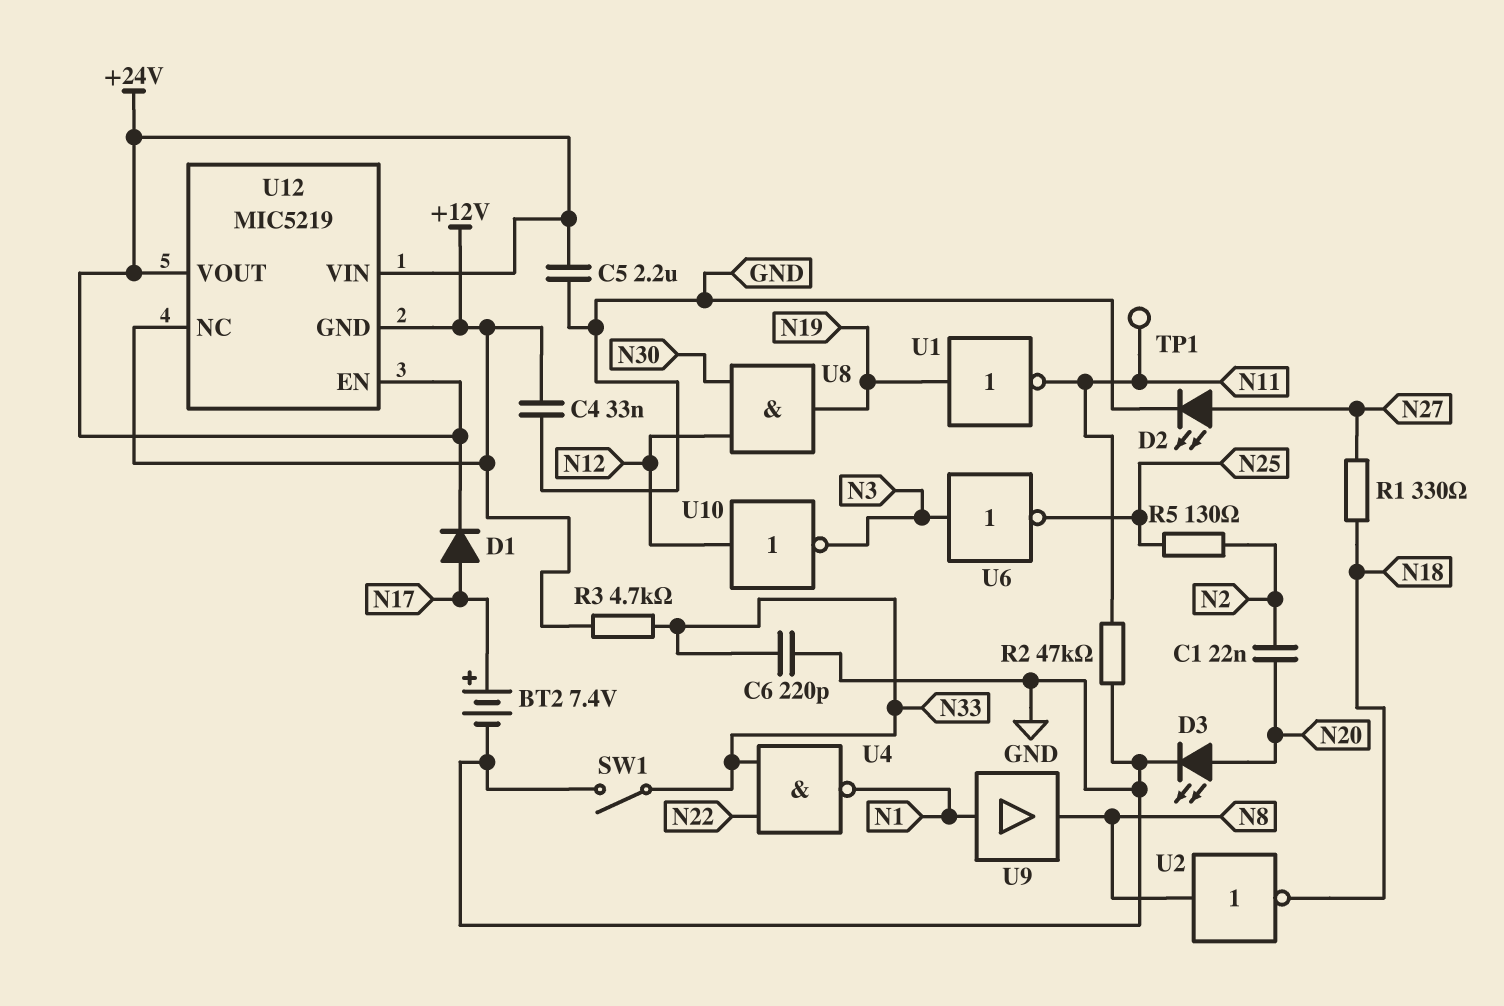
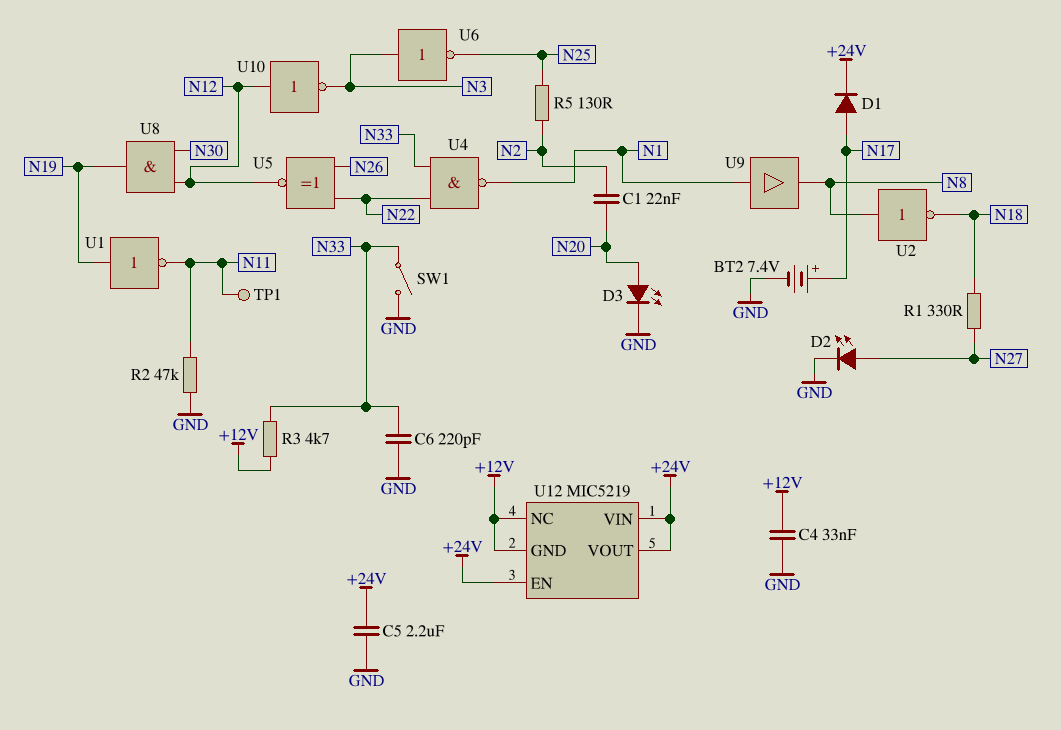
U5: none -> XNOR (in N22, in N26, out N12)

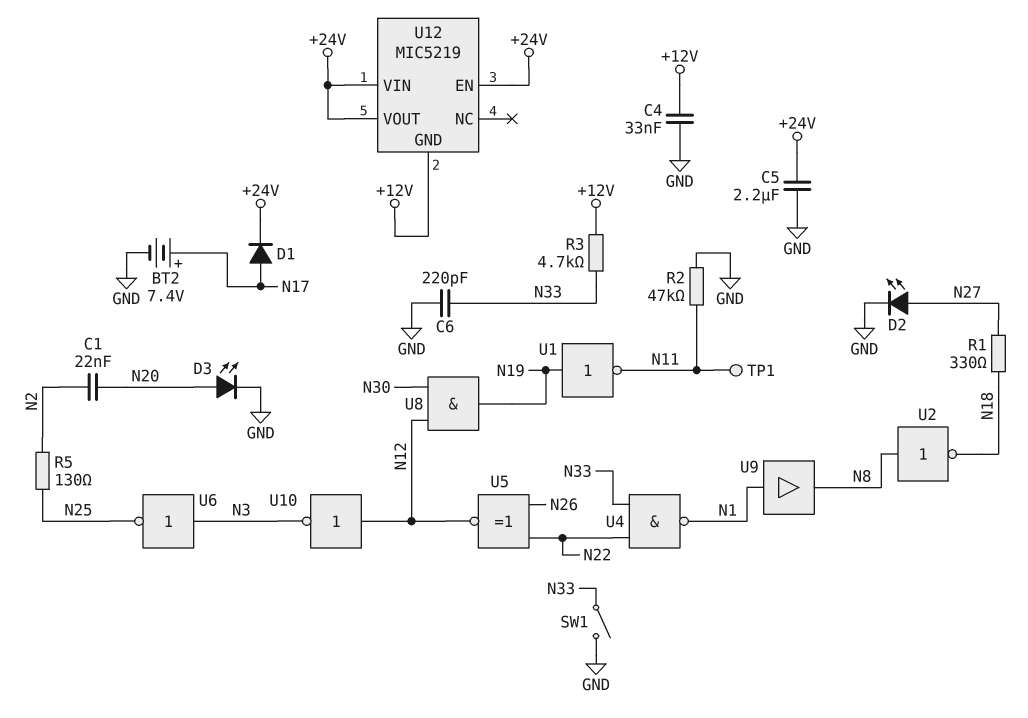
U12 pin NC: +12V -> none

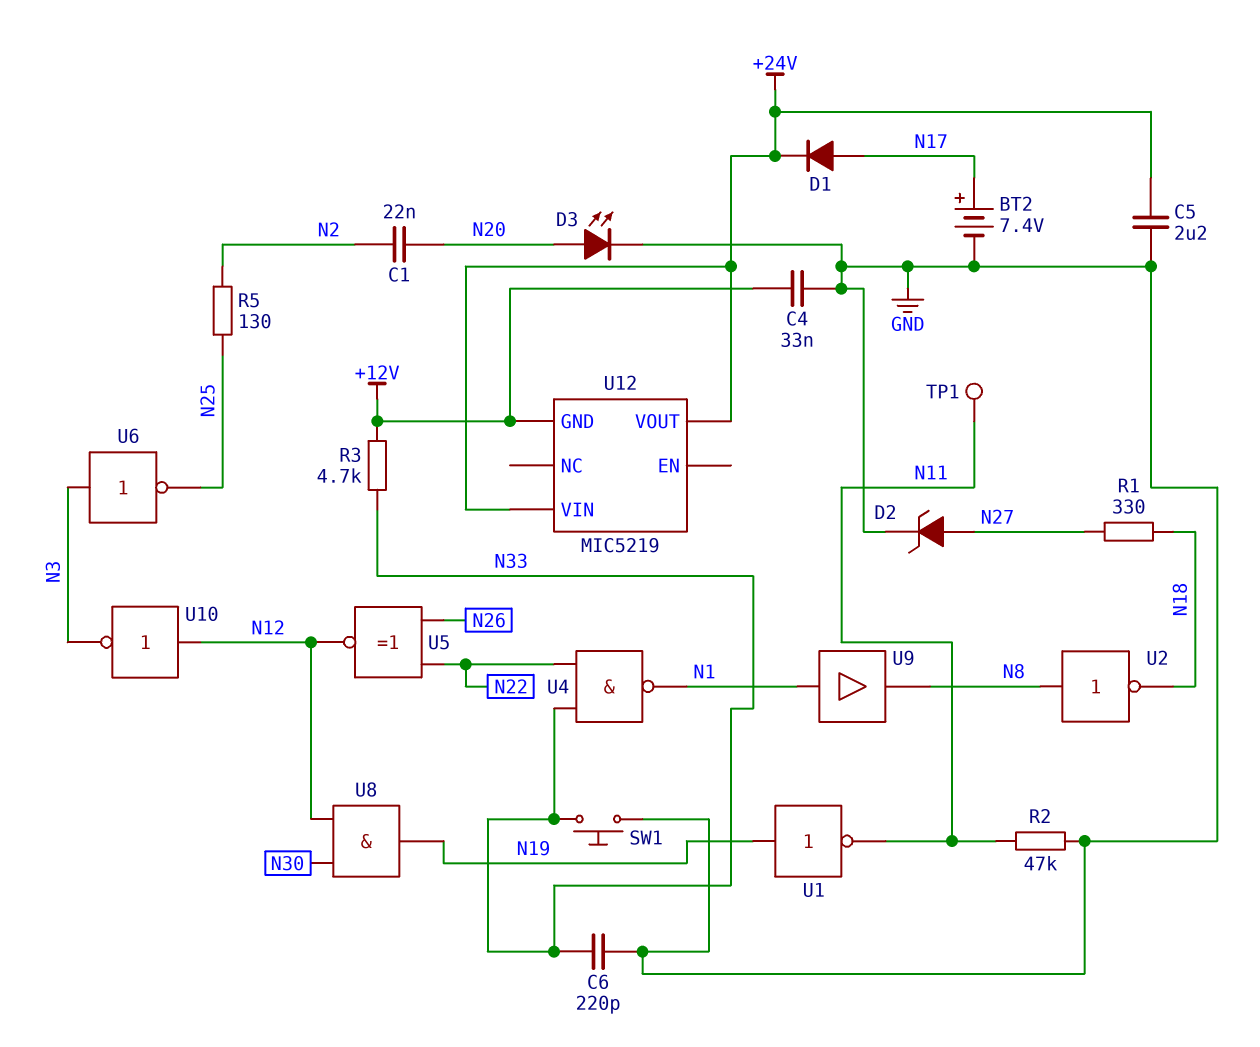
D2: LED (A N27, K GND) -> zener (A N27, K GND)
SW1: switch (GND, N33) -> button (GND, N33)
U12 pin EN: +24V -> none

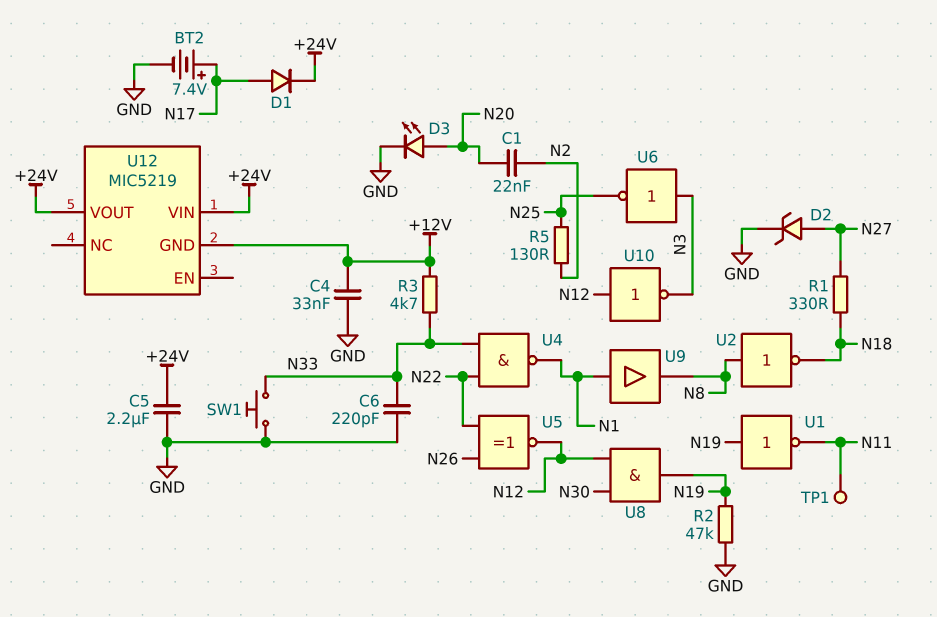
R2: 47k (GND, N11) -> 47k (GND, N19)

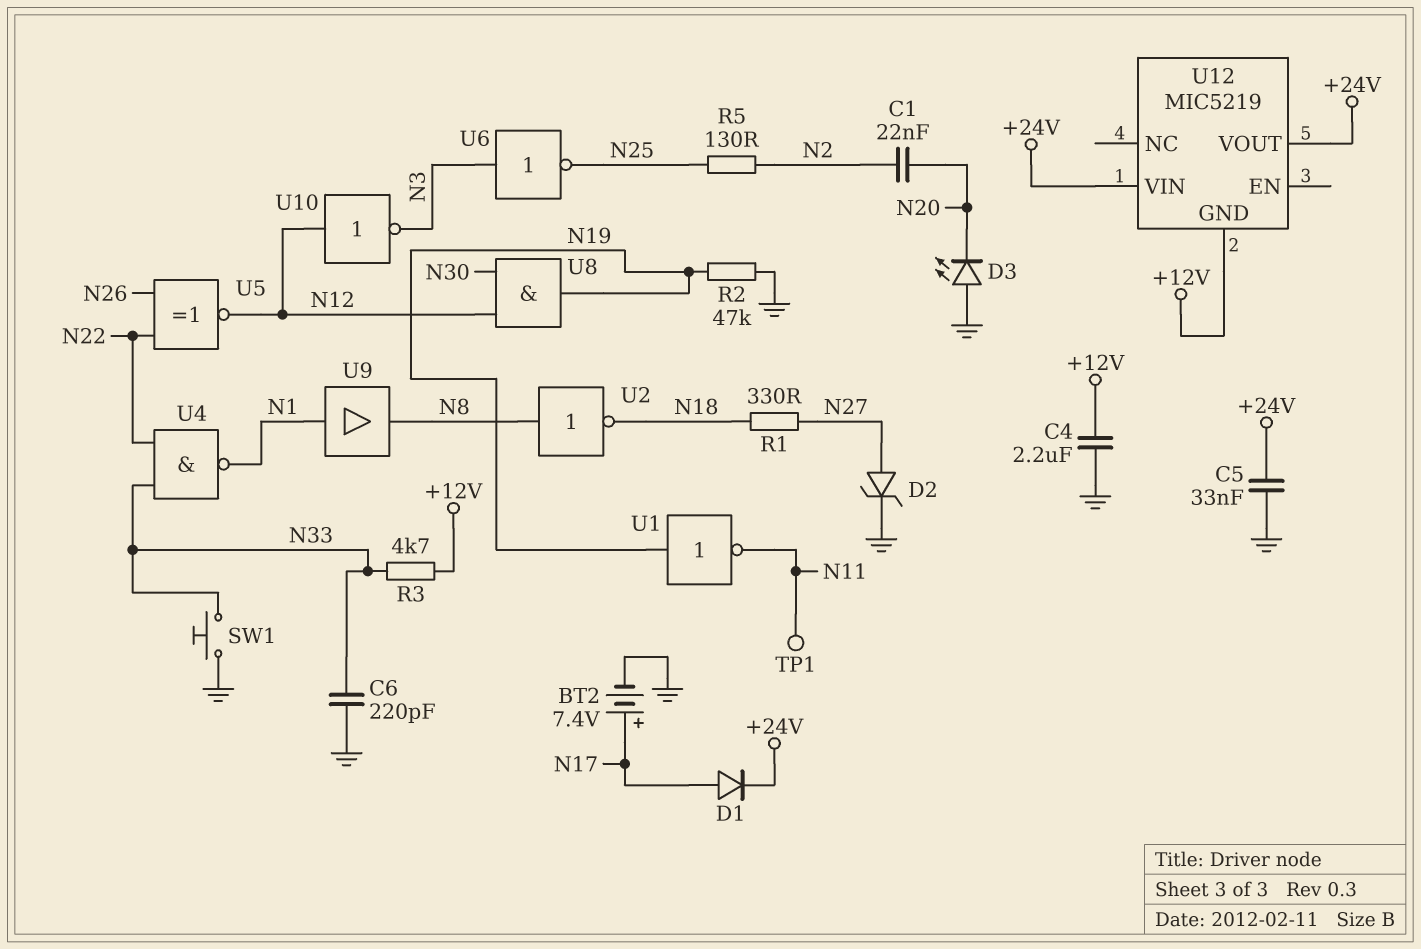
C4: 33nF (+12V, GND) -> 2.2uF (+12V, GND)
C5: 2.2uF (+24V, GND) -> 33nF (+24V, GND)
D3: LED (A N20, K GND) -> LED (A GND, K N20)

